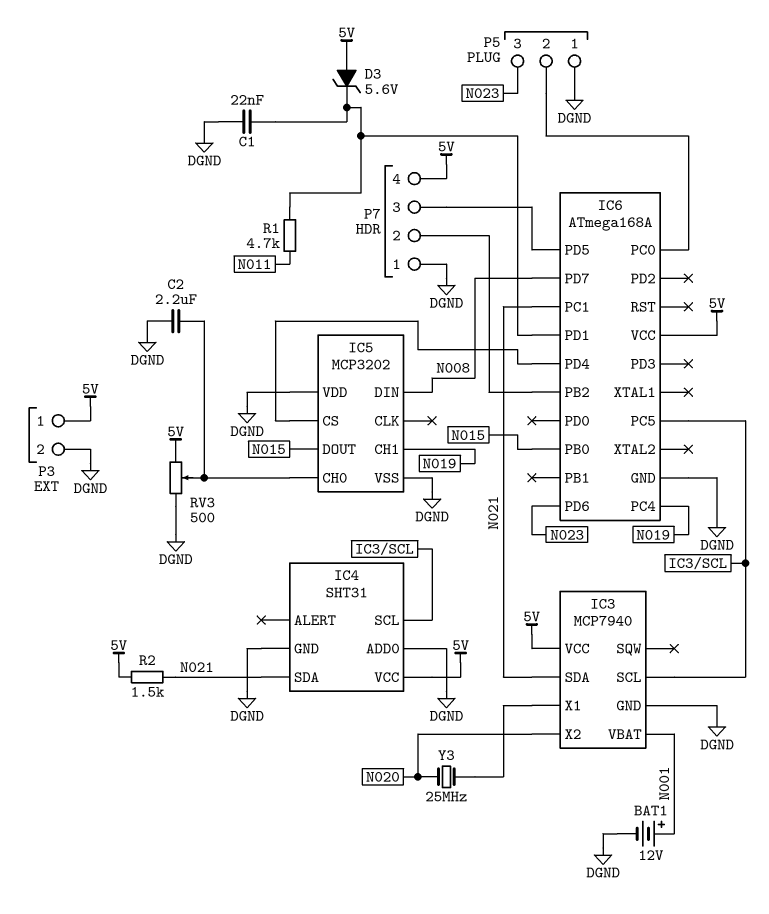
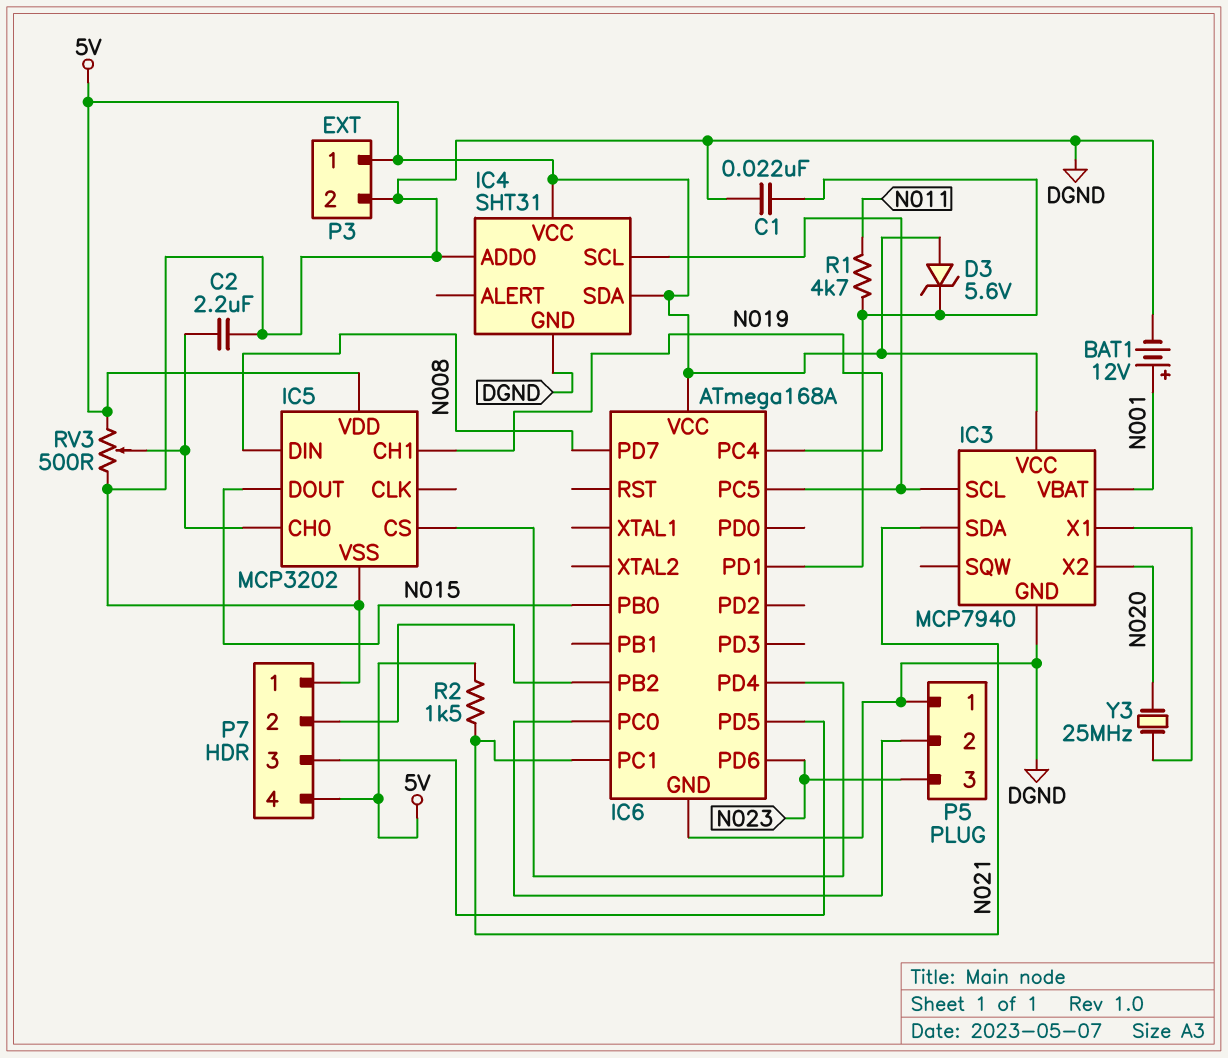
IC4 pin SDA: N021 -> 5V
IC5 pin VDD: DGND -> 5V

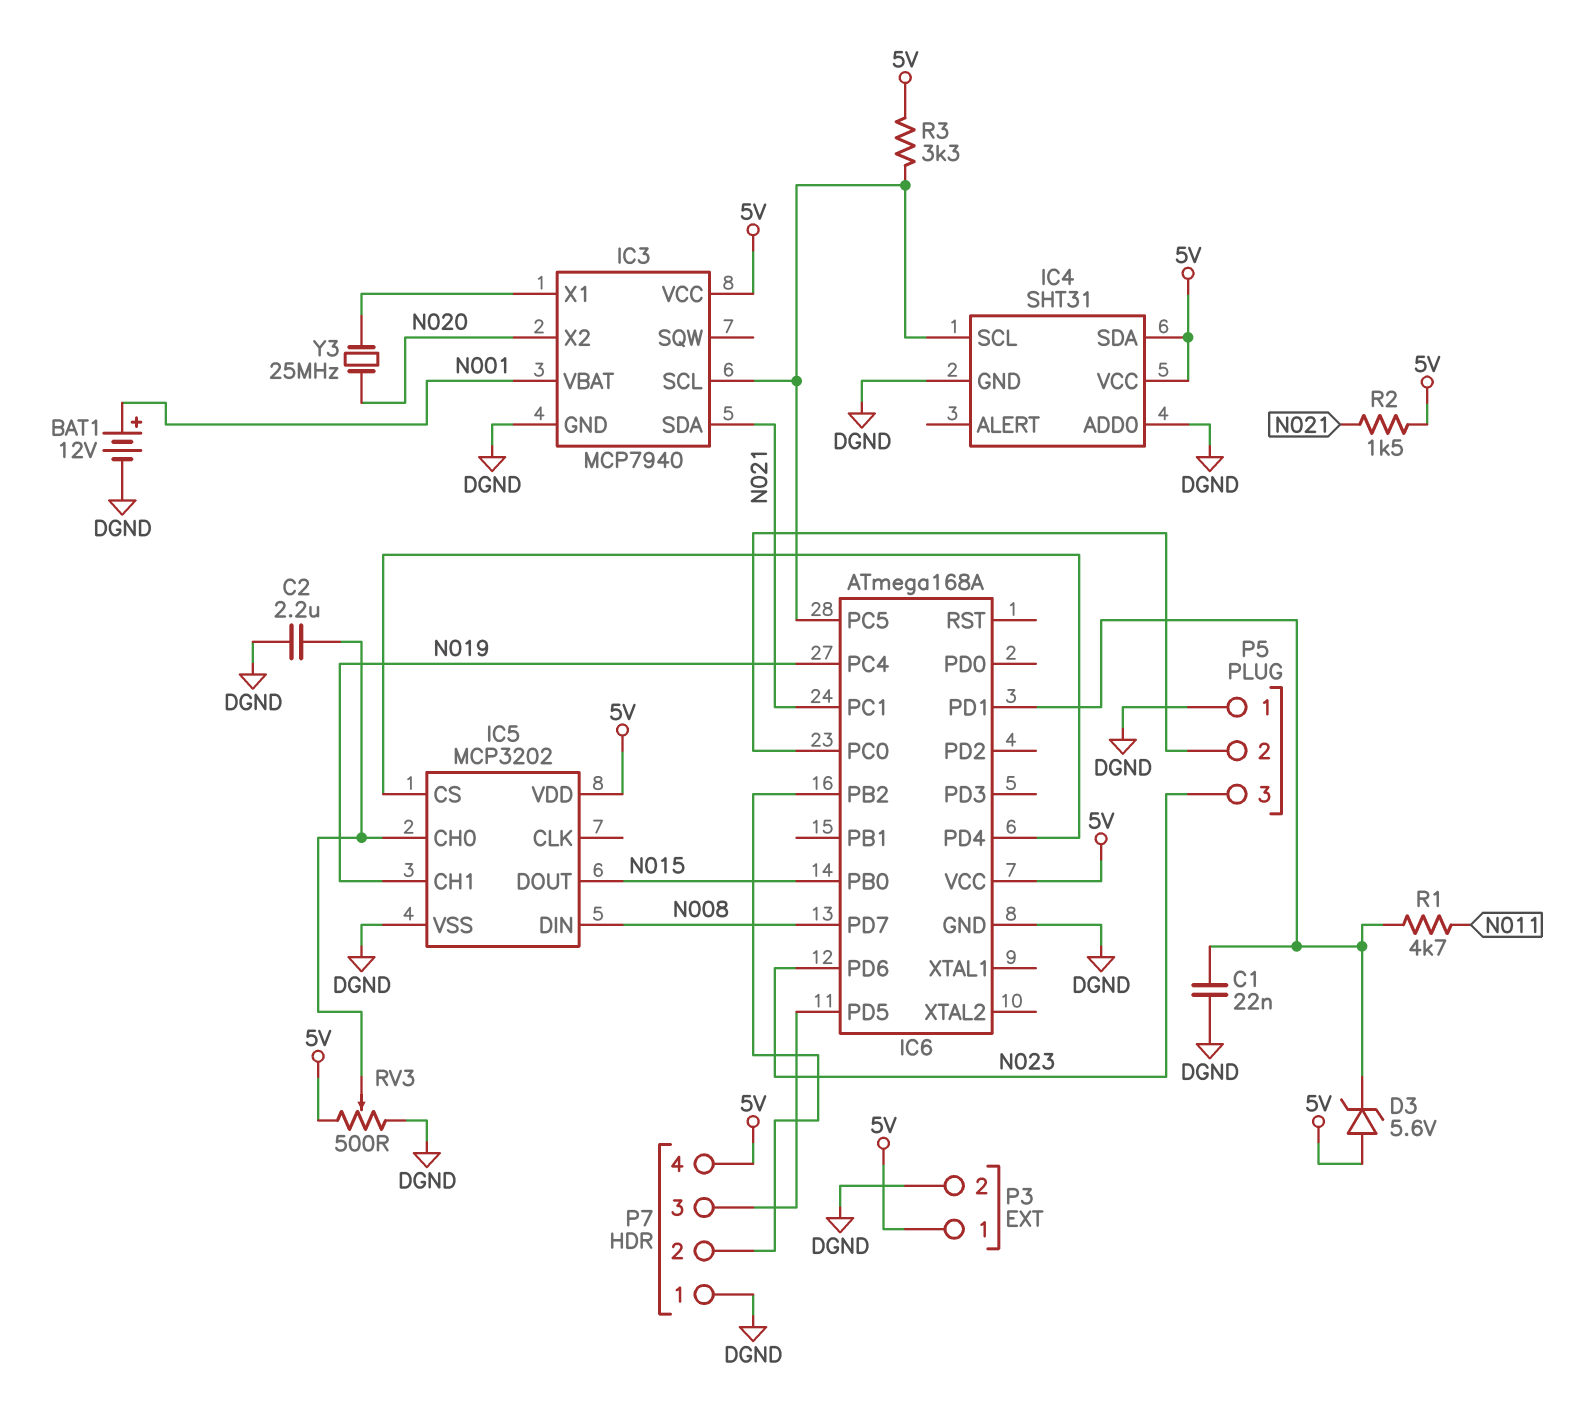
R3: none -> 3.3k (5V, IC3/SCL)

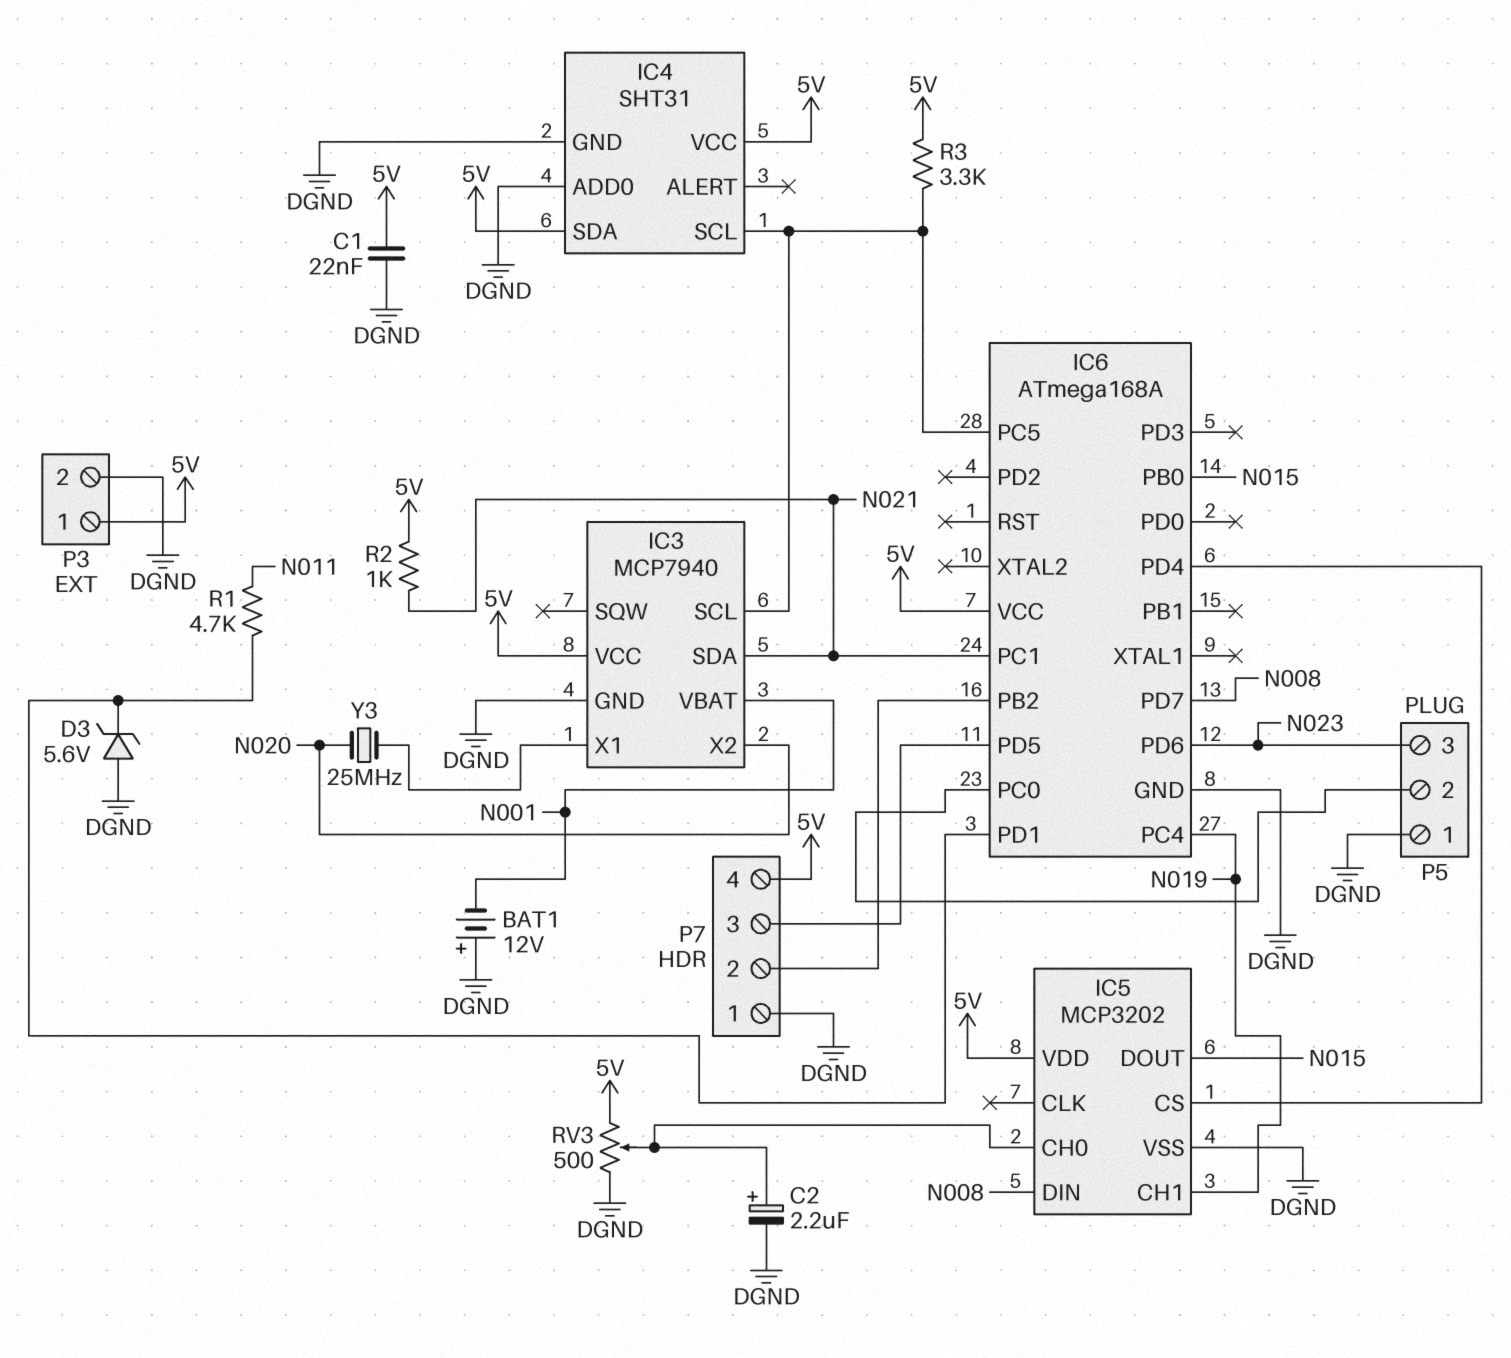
BAT1: 12V (plus N001, minus DGND) -> 12V (plus DGND, minus N001)
C1: 22nF (DGND, IC6/PD1) -> 22nF (5V, DGND)
C2: 2.2uF (DGND, IC5/CH0) -> 2.2uF (plus IC5/CH0, minus DGND)
D3: zener 5.6V (A 5V, K IC6/PD1) -> zener 5.6V (A DGND, K IC6/PD1)
R2: 1.5k (5V, N021) -> 1k (5V, N021)

